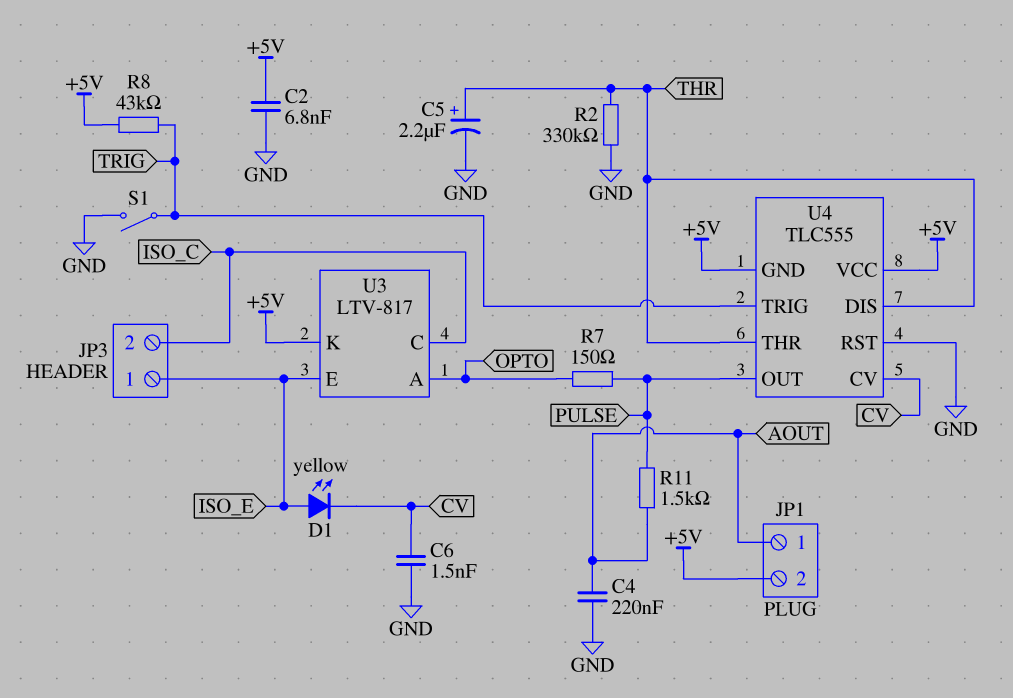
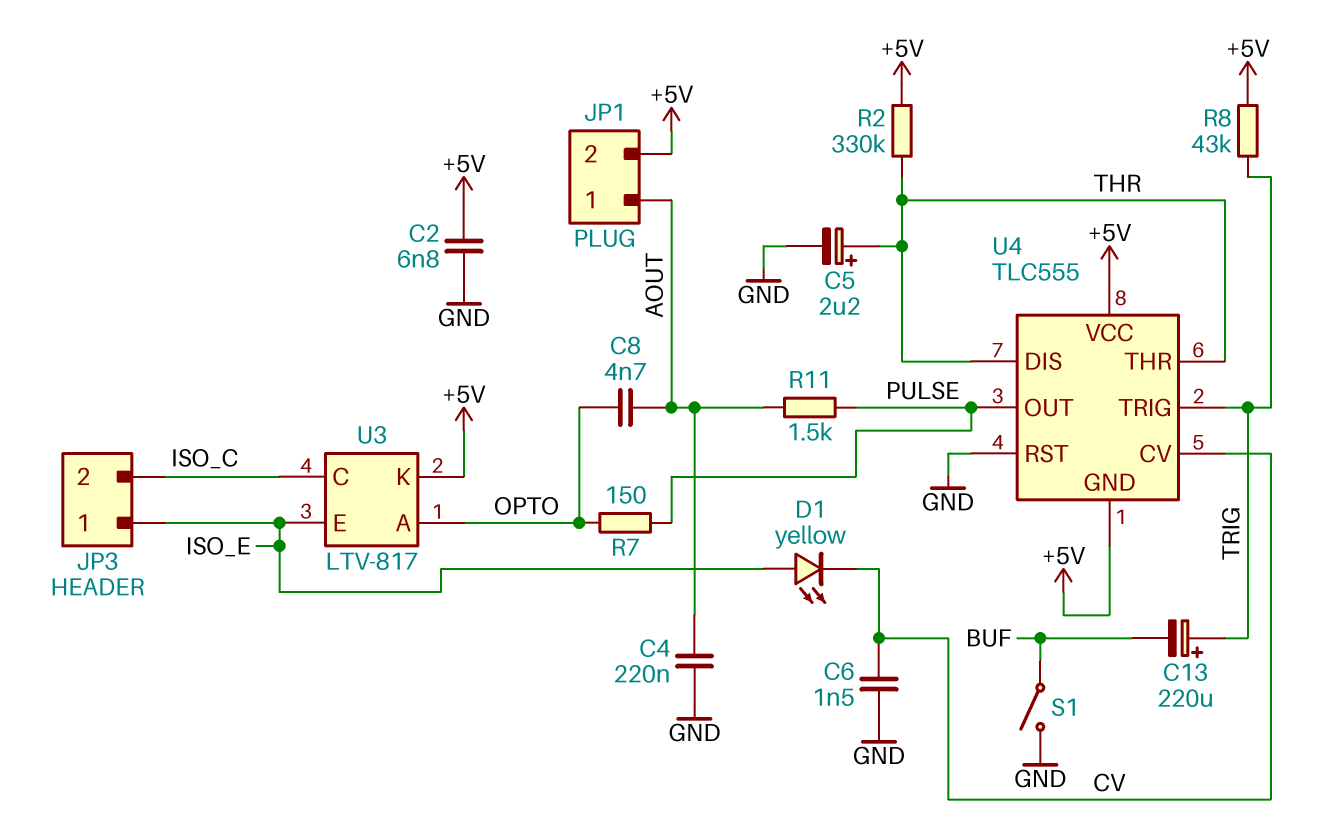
C8: none -> 4.7nF (AOUT, OPTO)
C13: none -> 220uF (plus TRIG, minus BUF)
R2: 330k (GND, THR) -> 330k (+5V, THR)
S1: switch (GND, TRIG) -> switch (BUF, GND)

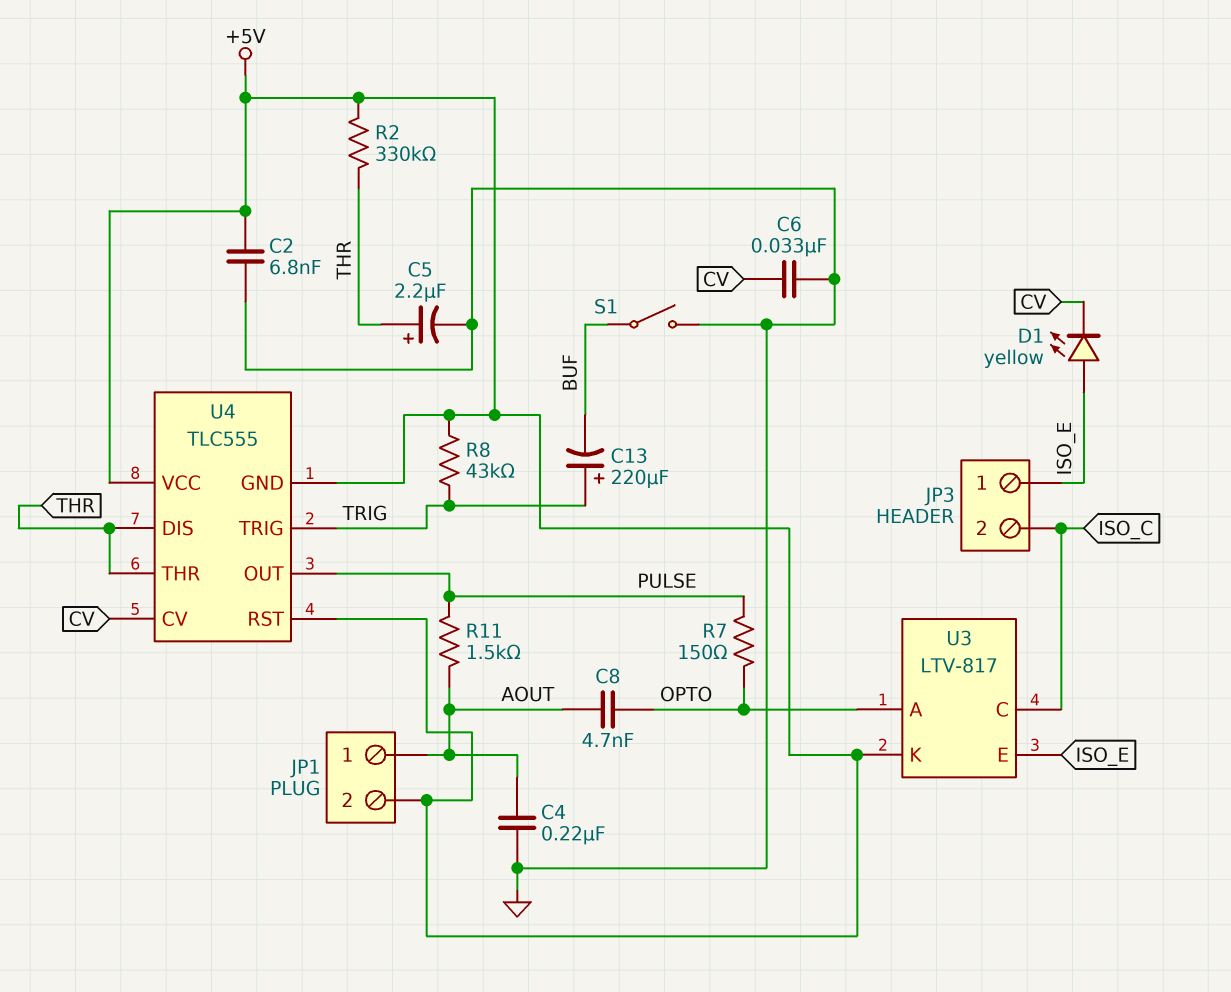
C6: 1.5nF (CV, GND) -> 33nF (CV, GND)
U4 pin RST: GND -> +5V

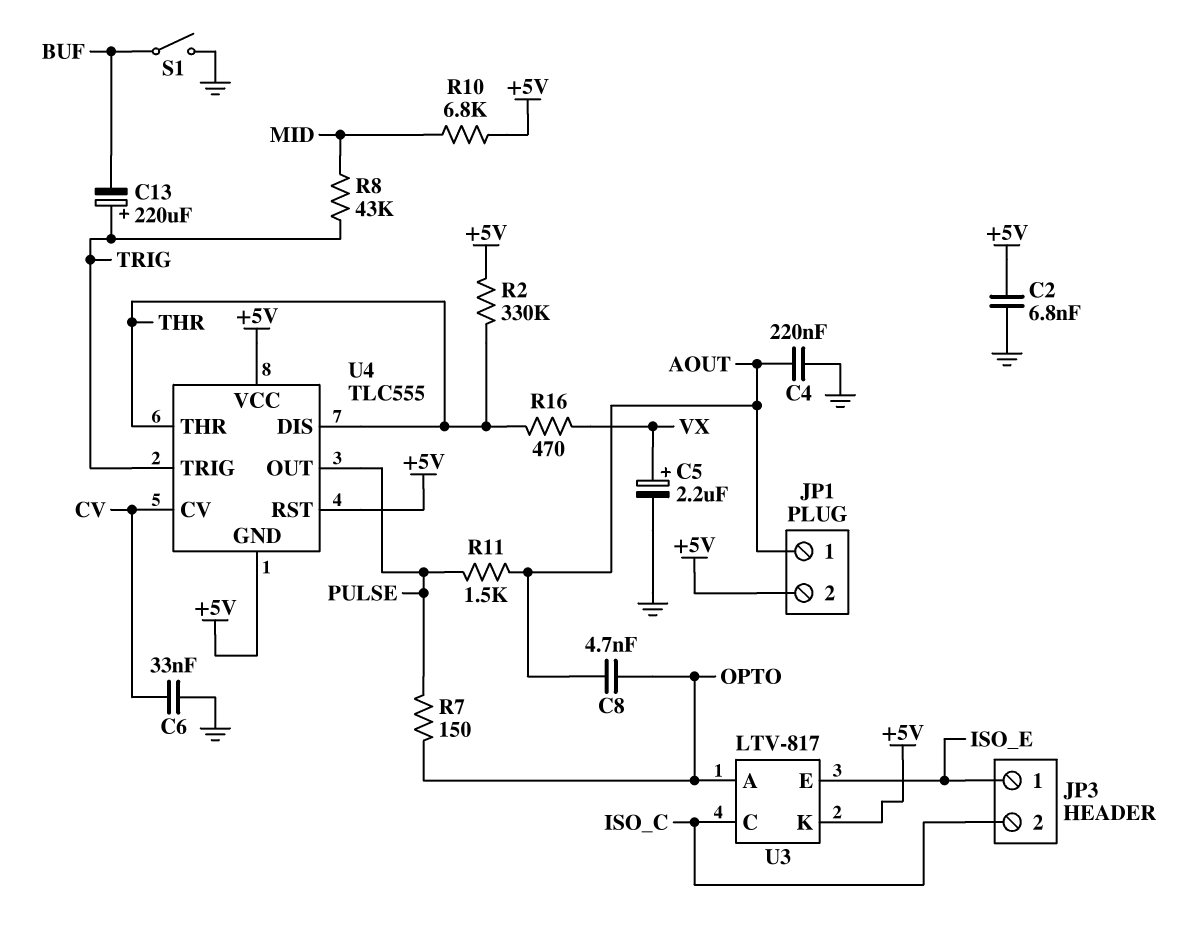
C5: 2.2uF (plus THR, minus GND) -> 2.2uF (plus VX, minus GND)
D1: LED yellow (A ISO_E, K CV) -> none
R8: 43k (+5V, TRIG) -> 43k (MID, TRIG)
R10: none -> 6.8k (+5V, MID)
R16: none -> 470 (THR, VX)

